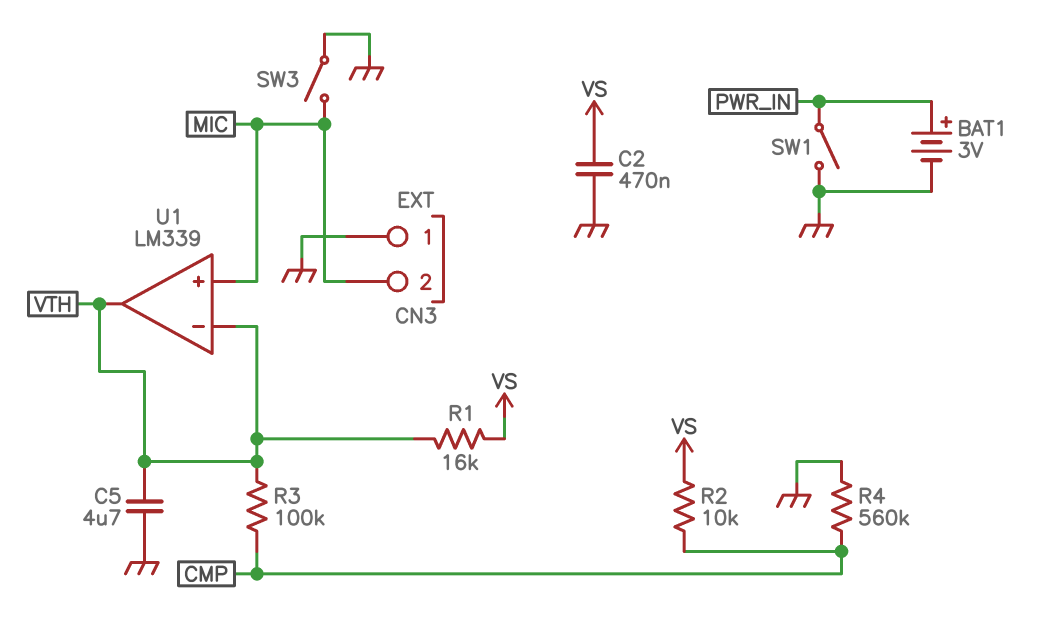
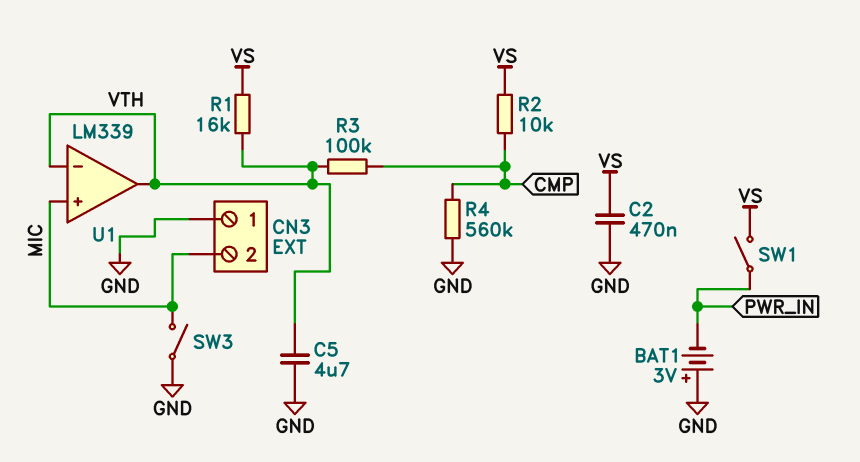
BAT1: 3V (plus PWR_IN, minus GND) -> 3V (plus GND, minus PWR_IN)
SW1: switch (GND, PWR_IN) -> switch (PWR_IN, VS)

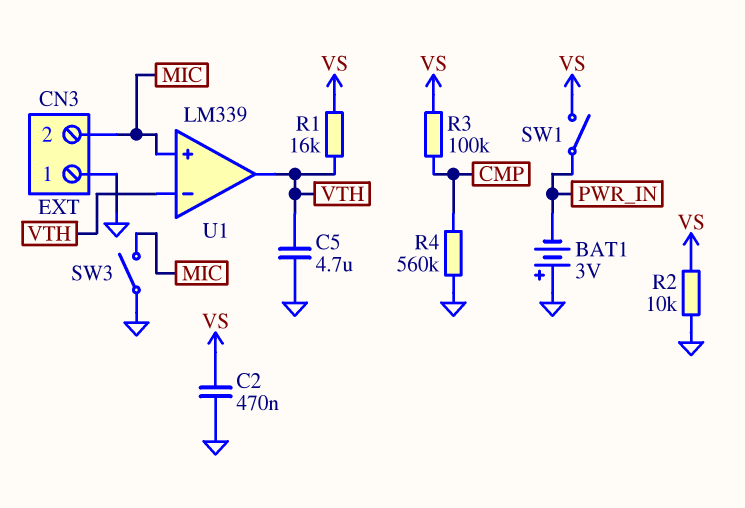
R2: 10k (CMP, VS) -> 10k (GND, VS)
R3: 100k (CMP, VTH) -> 100k (CMP, VS)

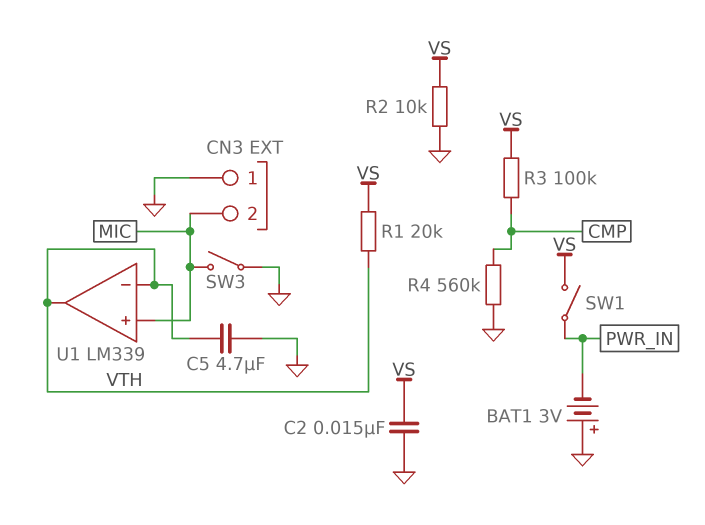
C2: 470nF (GND, VS) -> 15nF (GND, VS)
R1: 16k (VS, VTH) -> 20k (VS, VTH)

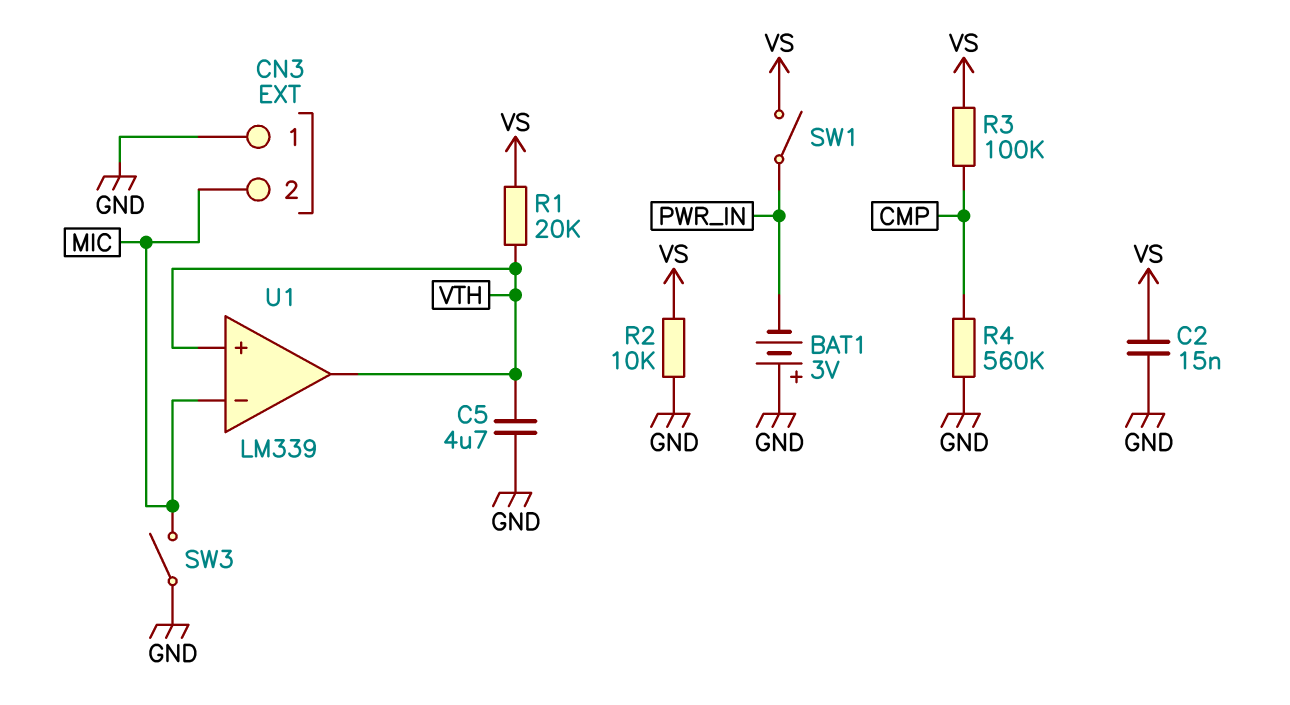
U1 pin in+: MIC -> VTH
U1 pin in-: VTH -> MIC

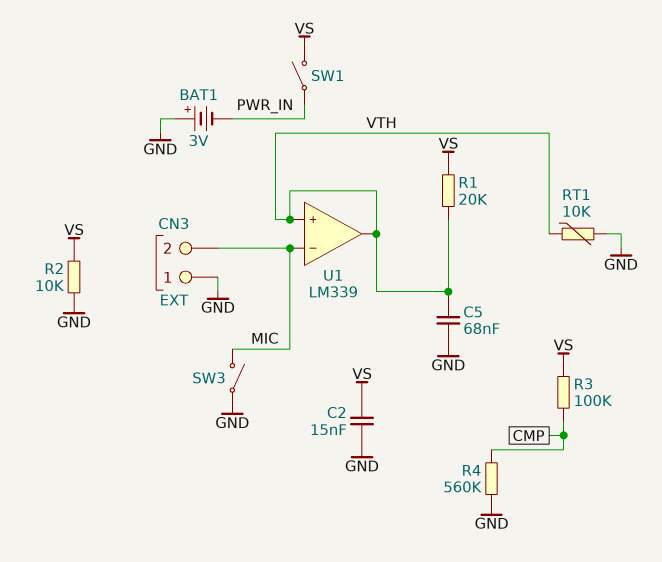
C5: 4.7uF (GND, VTH) -> 68nF (GND, VTH)
RT1: none -> 10k (GND, VTH)

